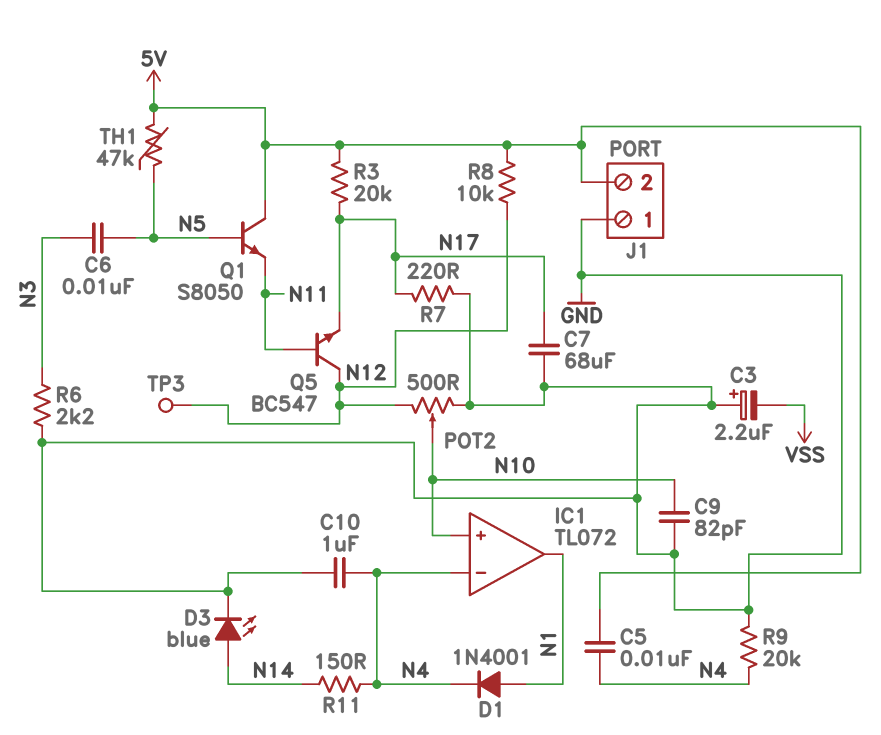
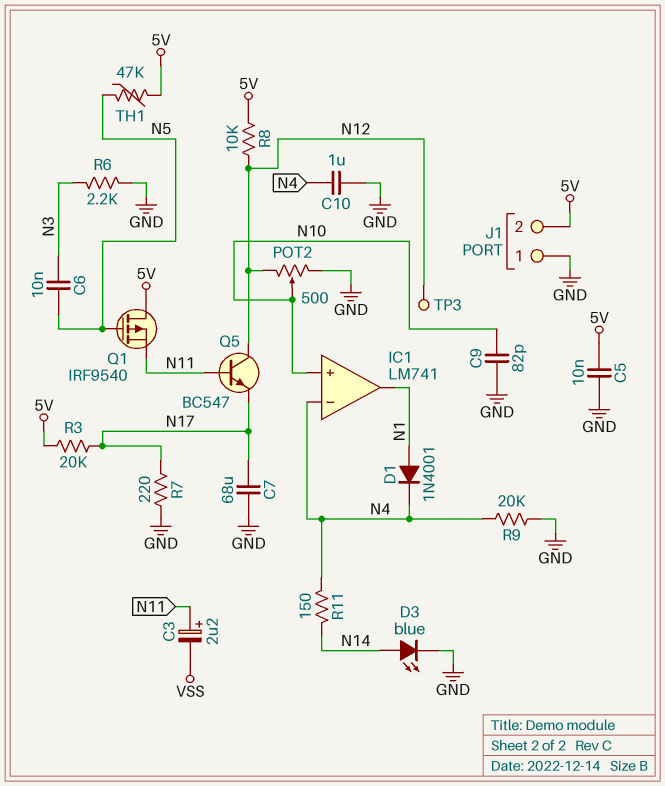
C3: 2.2uF (plus GND, minus VSS) -> 2.2uF (plus N11, minus VSS)
C5: 10nF (5V, N4) -> 10nF (5V, GND)
IC1: TL072 -> LM741
Q1: NPN S8050 (B N5, C 5V, E N11) -> PMOS IRF9540 (G N5, D 5V, S N11)

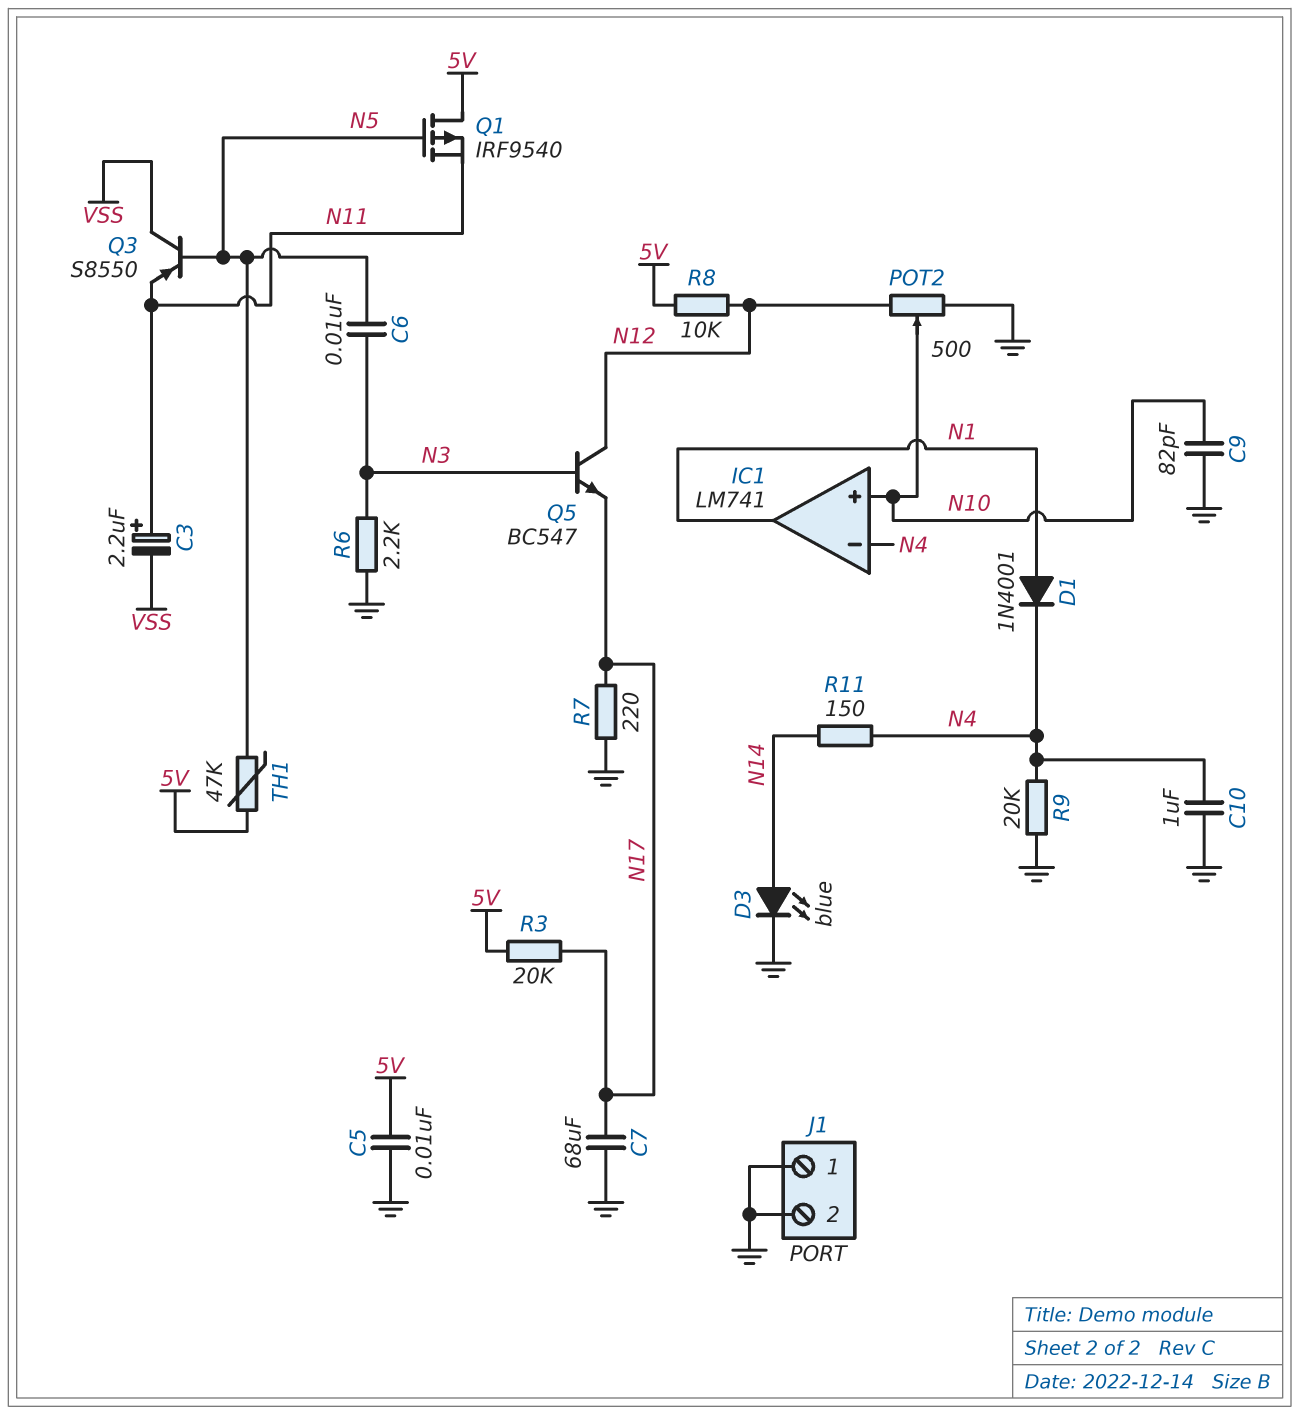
J1 pin 2: 5V -> GND
Q3: none -> PNP S8550 (B N5, C VSS, E N11)
Q5: NPN BC547 (B N11, C N12, E N17) -> NPN BC547 (B N3, C N12, E N17)
TP3: test point (N12) -> none

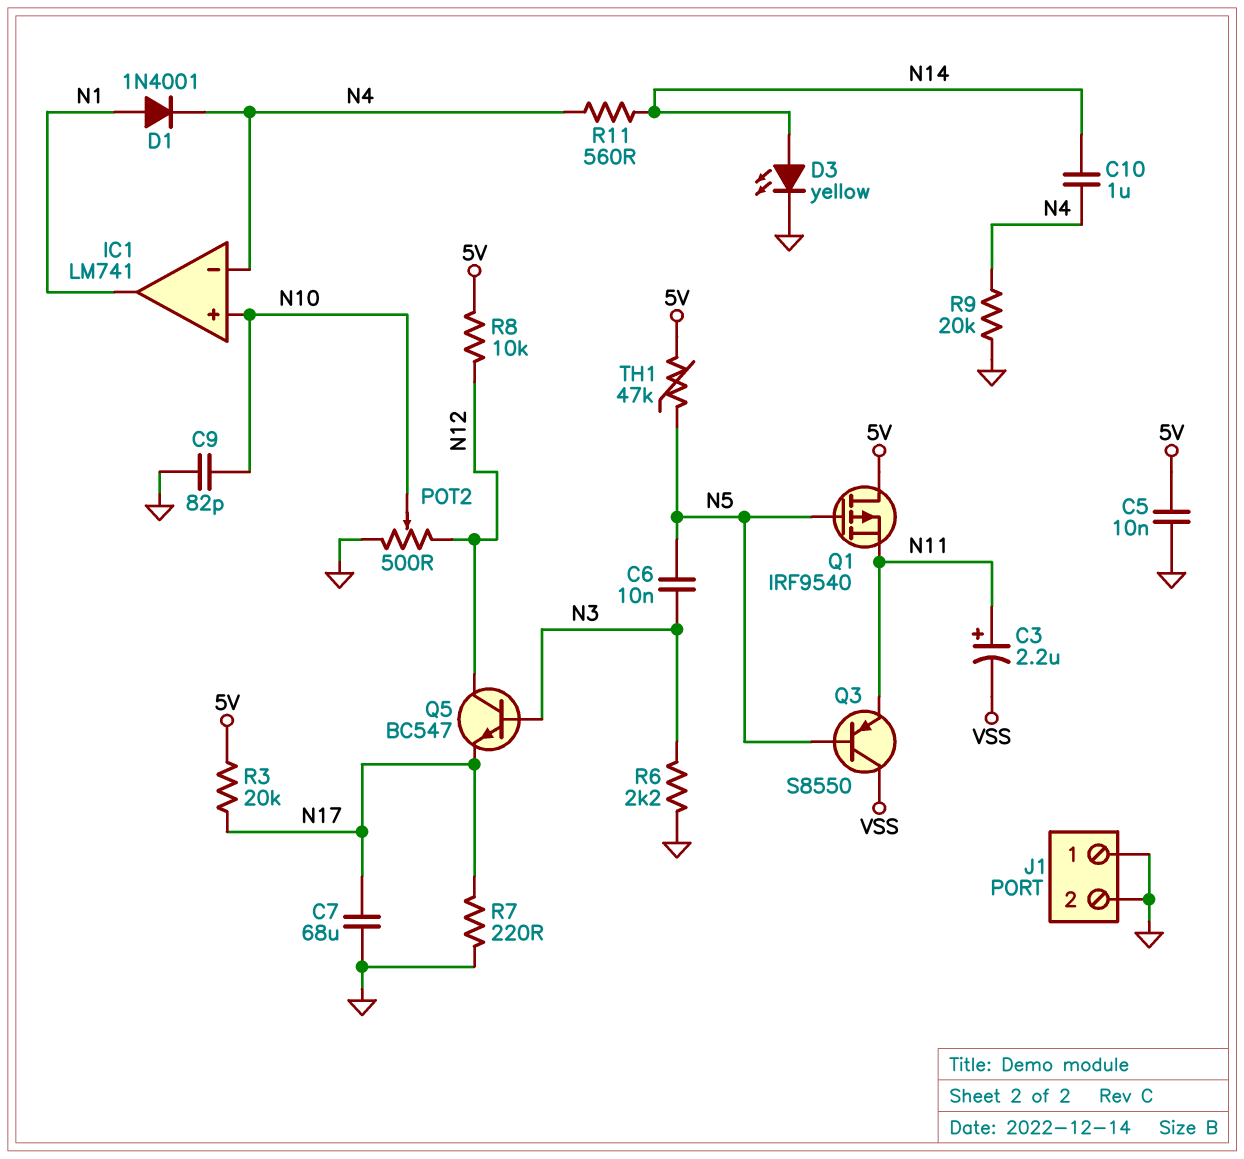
C10: 1uF (GND, N4) -> 1uF (N4, N14)
D3: LED blue (A N14, K GND) -> LED yellow (A N14, K GND)
R11: 150 (N4, N14) -> 560 (N4, N14)

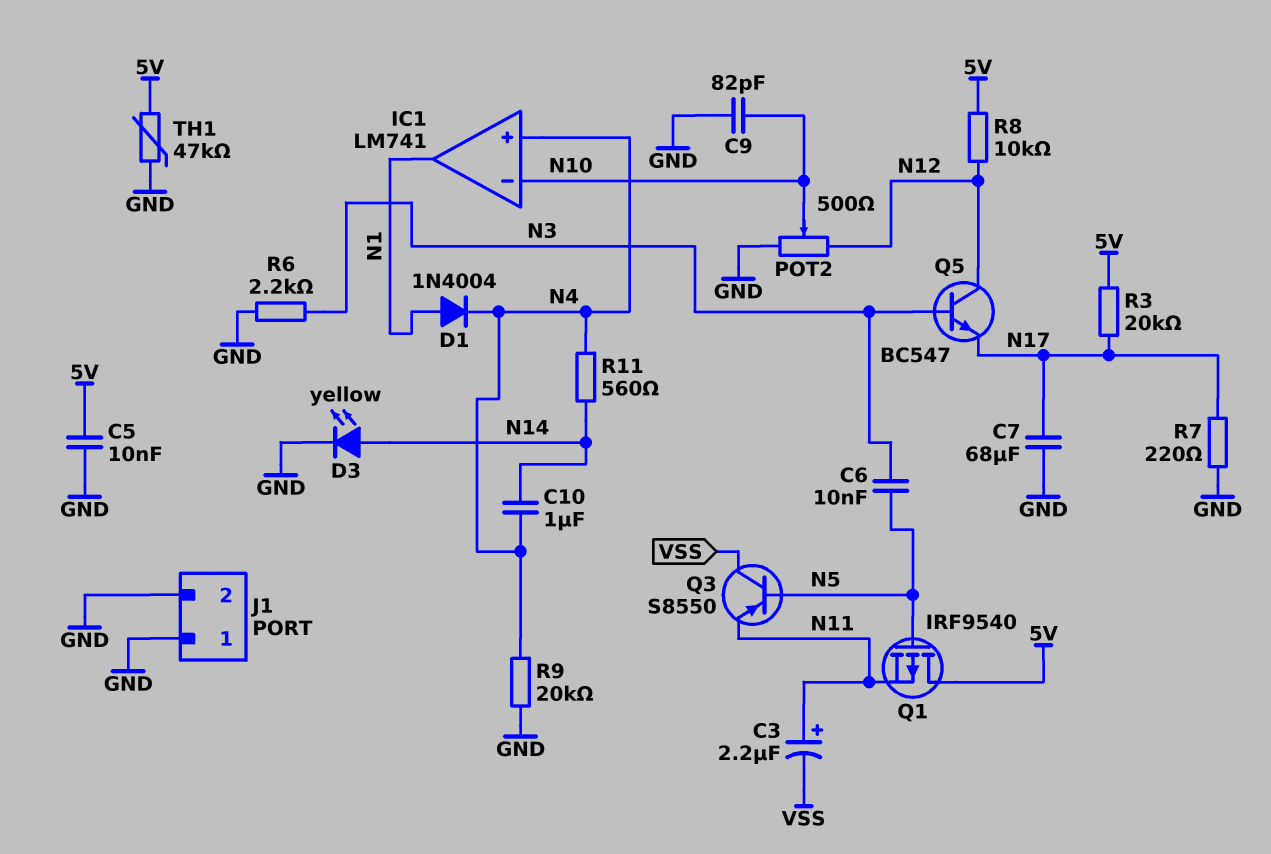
D1: diode 1N4001 (A N1, K N4) -> diode 1N4004 (A N1, K N4)
IC1 pin in+: N10 -> N4
IC1 pin in-: N4 -> N10
TH1: 47k (5V, N5) -> 47k (5V, GND)

